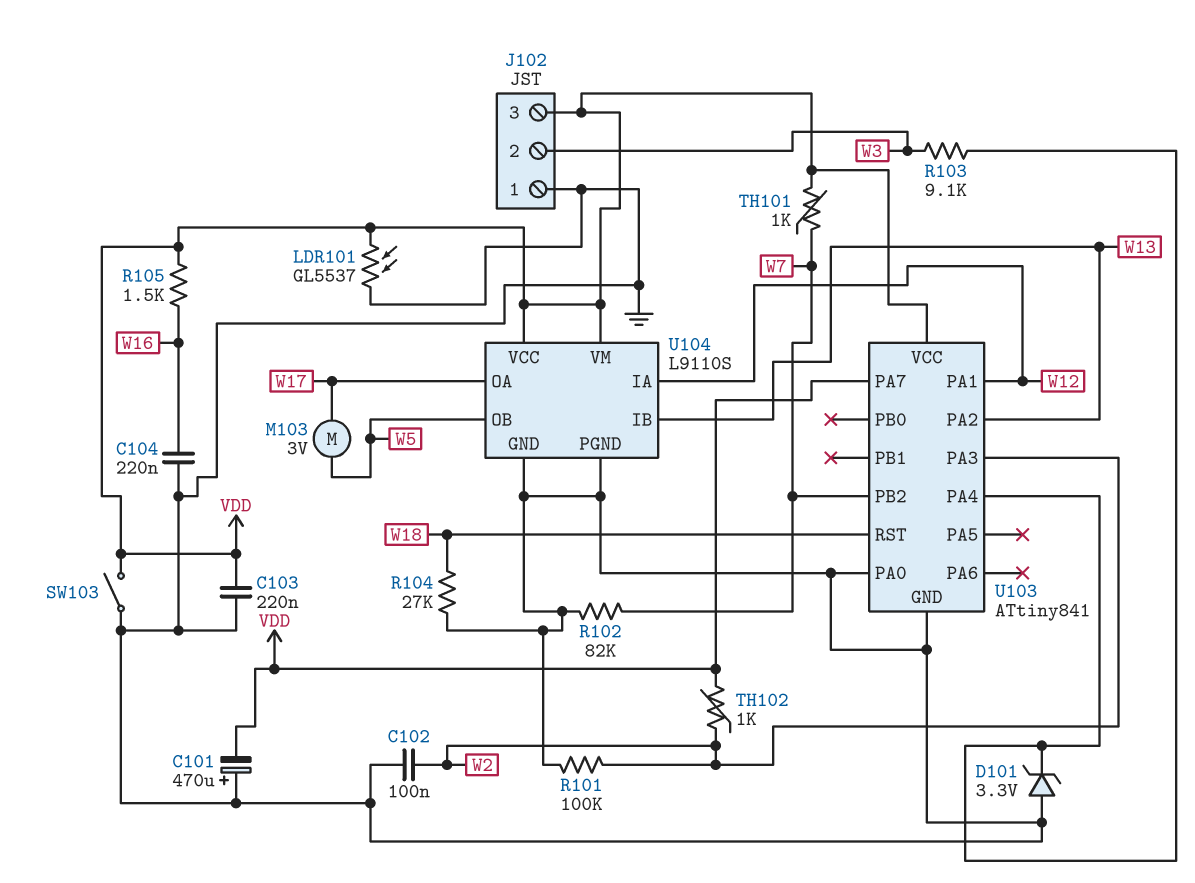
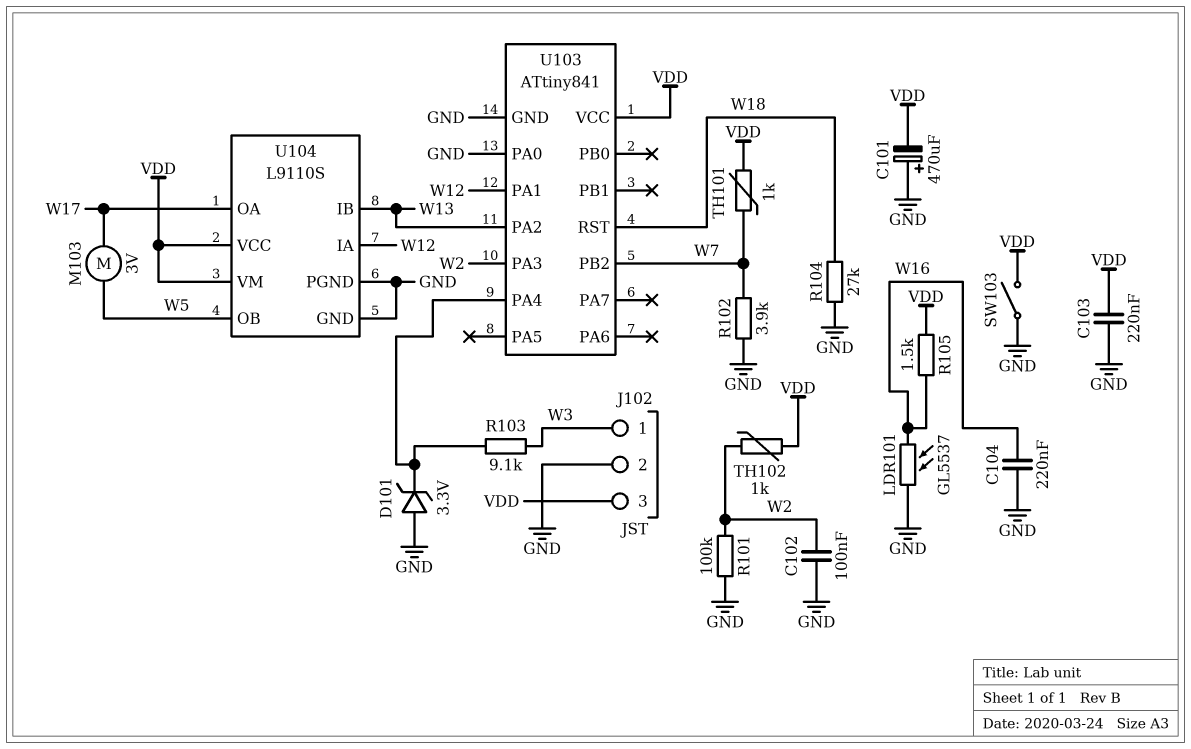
J102 pin 1: GND -> W3
J102 pin 2: W3 -> GND
LDR101: GL5537 (GND, VDD) -> GL5537 (GND, W16)
R102: 82k (GND, W7) -> 3.9k (GND, W7)
U103 pin PA7: VDD -> none

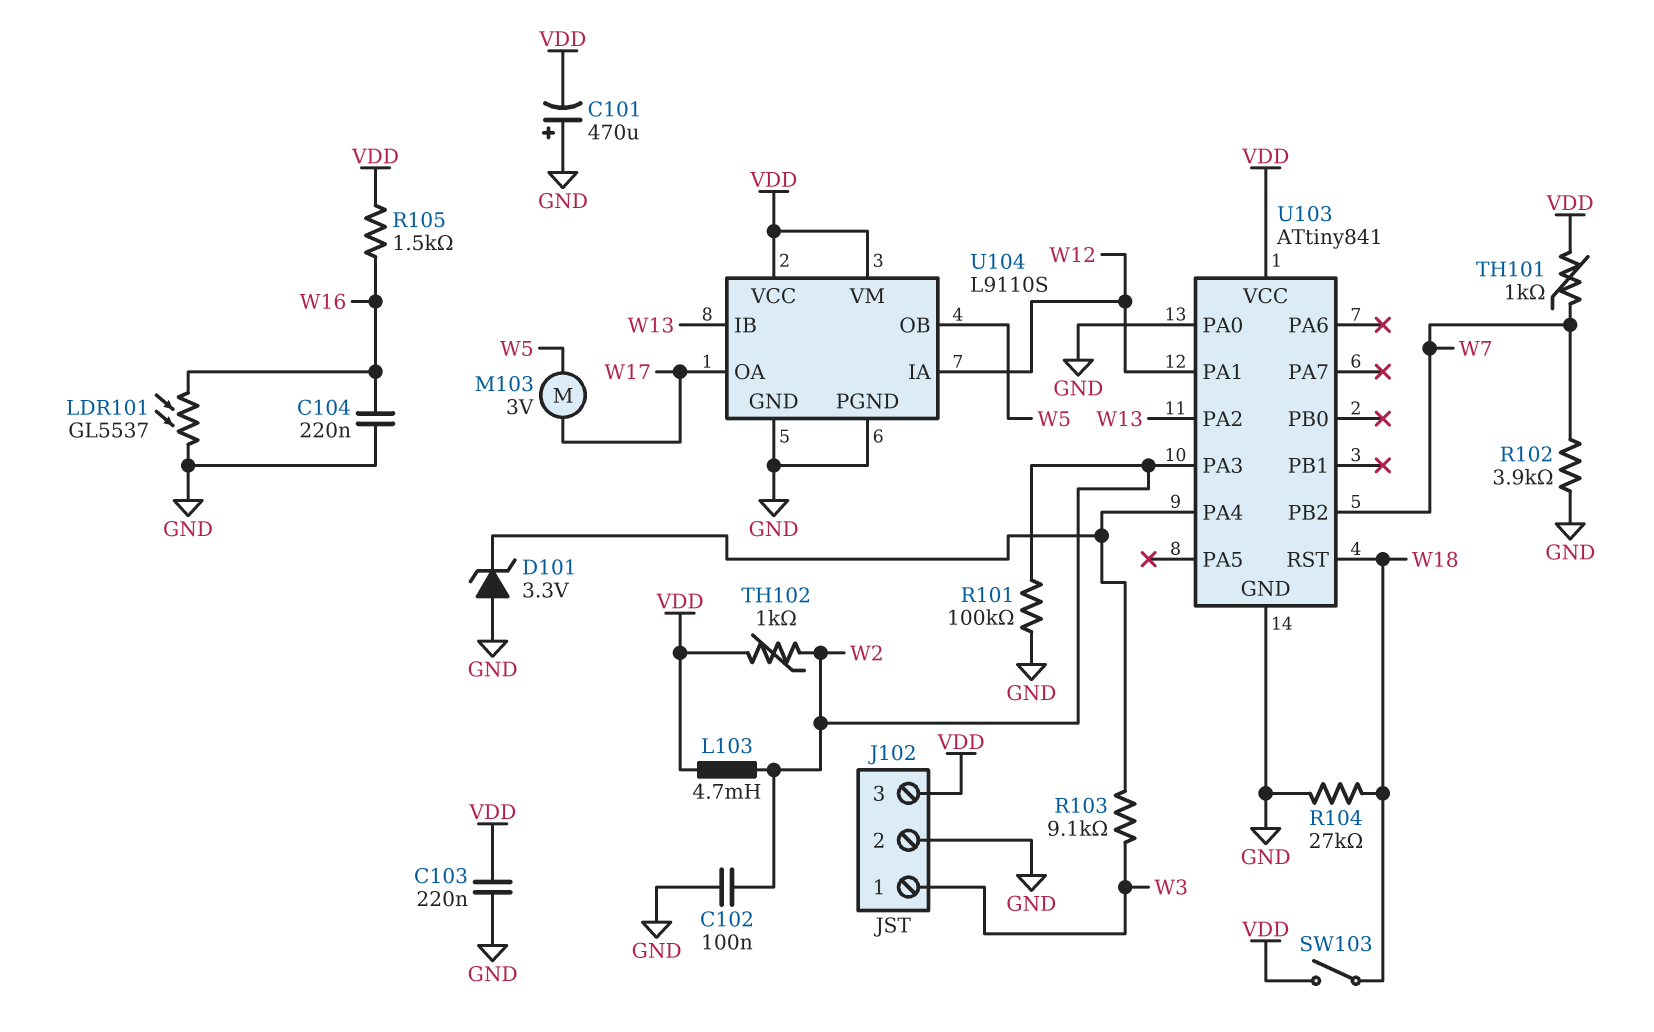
L103: none -> 4.7mH (VDD, W2)
SW103: switch (GND, VDD) -> switch (VDD, W18)

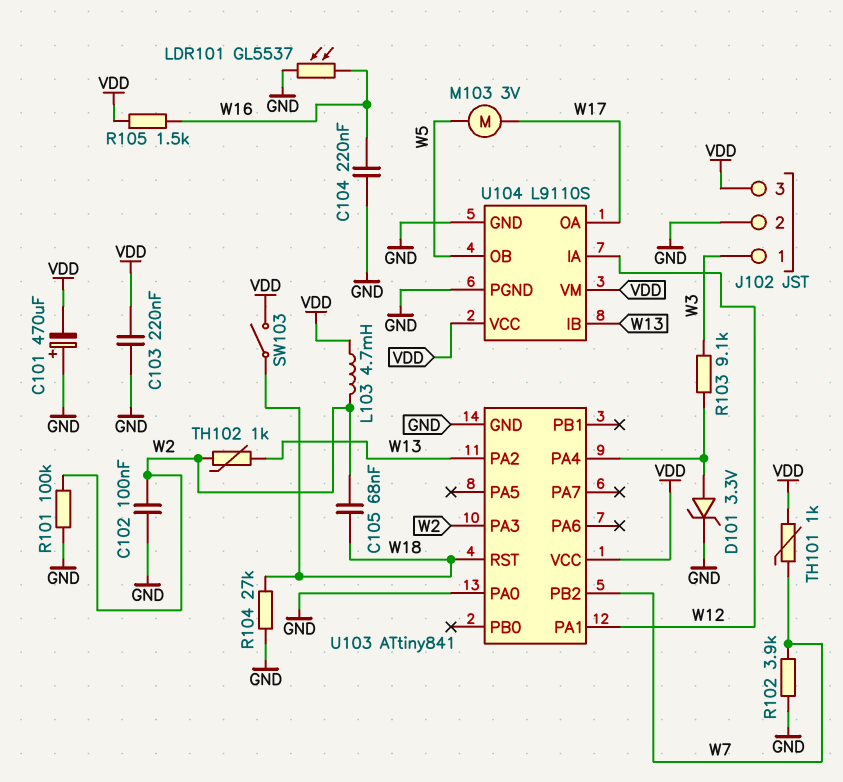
C105: none -> 68nF (W2, W18)
D101: zener 3.3V (A GND, K U103/PA4) -> zener 3.3V (A U103/PA4, K GND)
TH102: 1k (VDD, W2) -> 1k (W2, W13)

